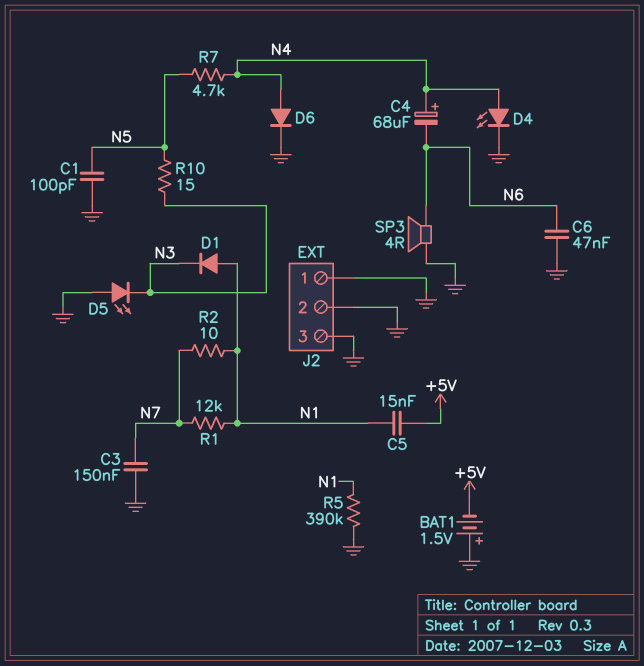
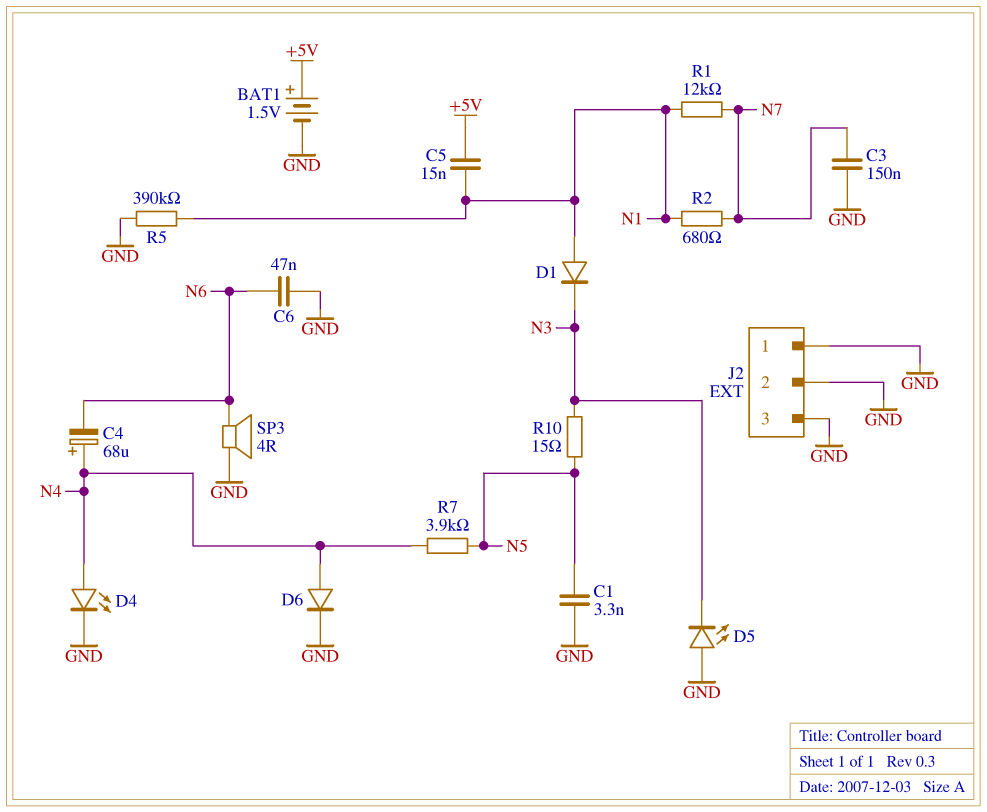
BAT1: 1.5V (plus GND, minus +5V) -> 1.5V (plus +5V, minus GND)
C1: 100pF (GND, N5) -> 3.3nF (GND, N5)
R2: 10 (N1, N7) -> 680 (N1, N7)
R7: 4.7k (N4, N5) -> 3.9k (N4, N5)

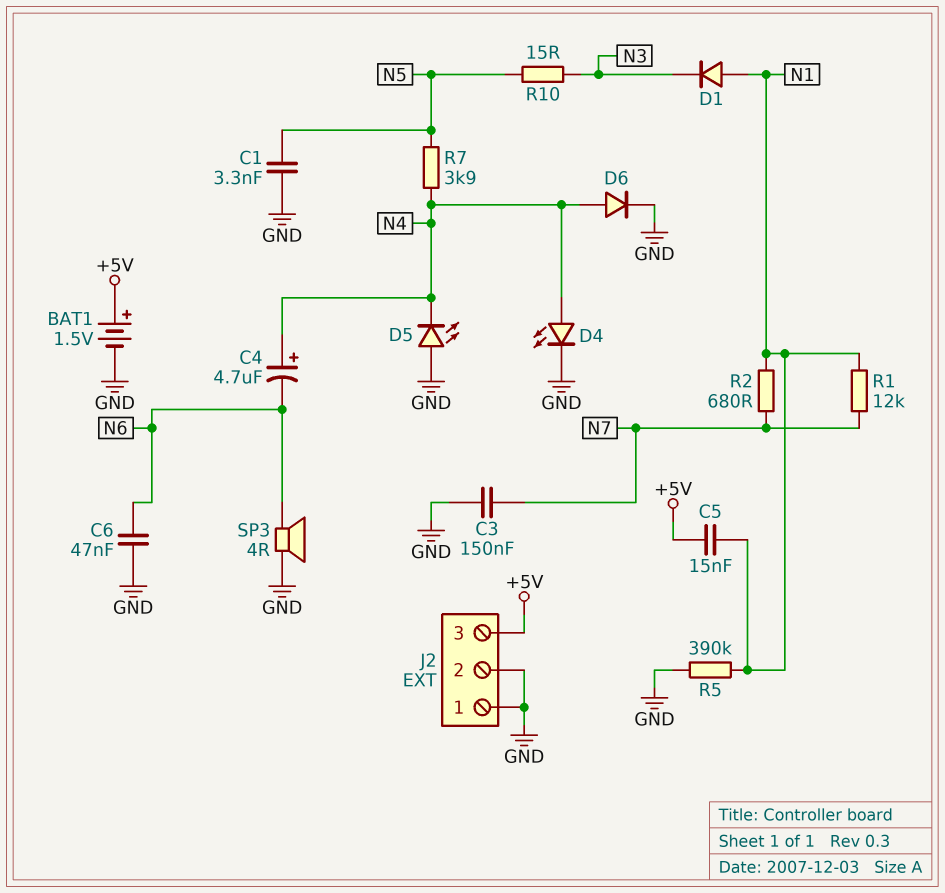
C4: 68uF (plus N4, minus N6) -> 4.7uF (plus N4, minus N6)
D5: LED (A GND, K N3) -> LED (A GND, K N4)
J2 pin 3: GND -> +5V

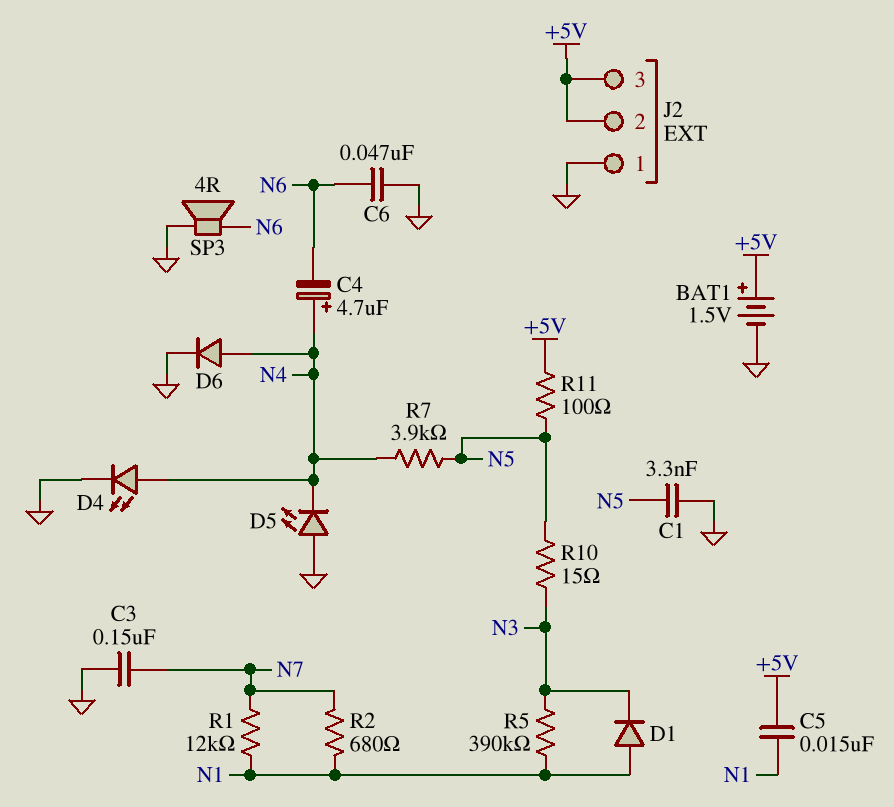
J2 pin 2: GND -> +5V
R5: 390k (GND, N1) -> 390k (N1, N3)
R11: none -> 100 (+5V, N5)

